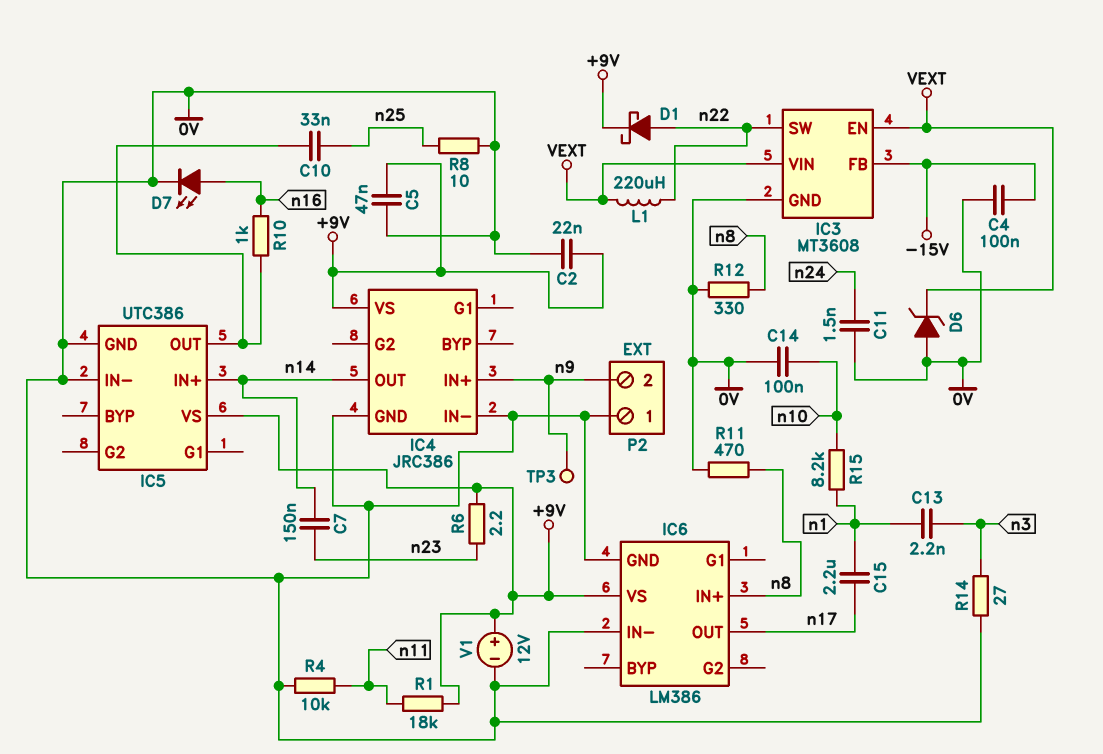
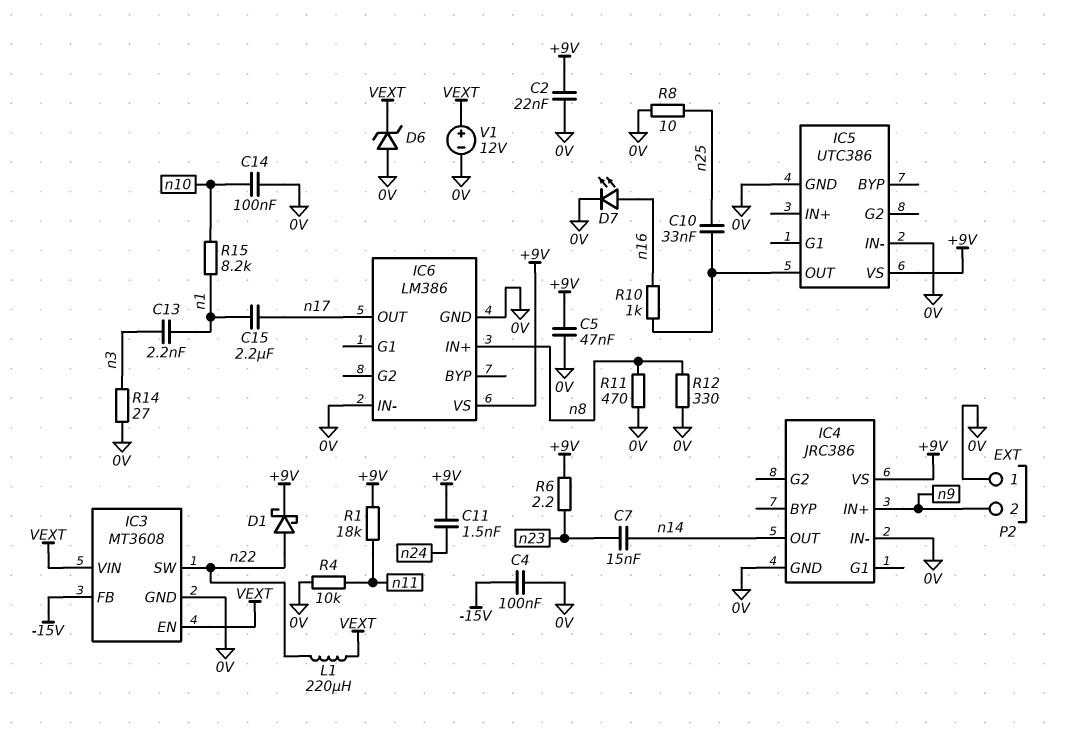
C7: 150nF (n14, n23) -> 15nF (n14, n23)
C11: 1.5nF (0V, n24) -> 1.5nF (+9V, n24)
IC5 pin IN+: n14 -> none
TP3: test point (n9) -> none
V1: 12V (plus +9V, minus 0V) -> 12V (plus VEXT, minus 0V)

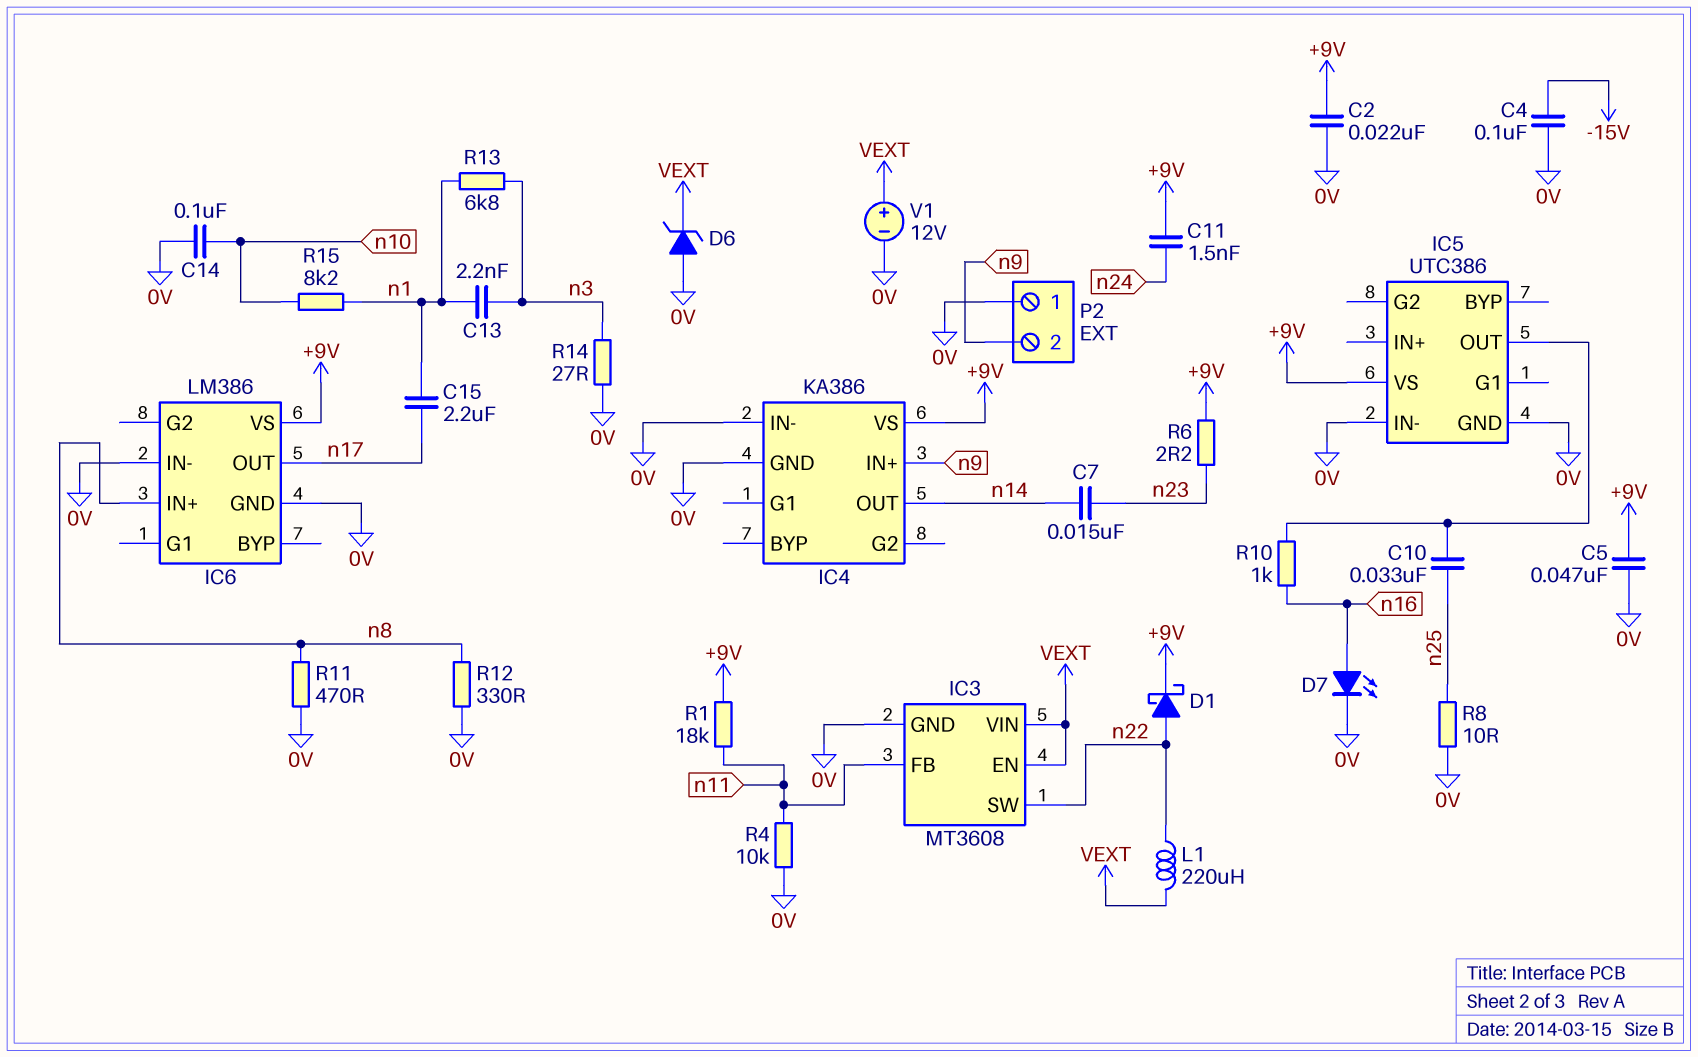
IC3 pin FB: -15V -> n11
IC4: JRC386 -> KA386
R13: none -> 6.8k (n1, n3)

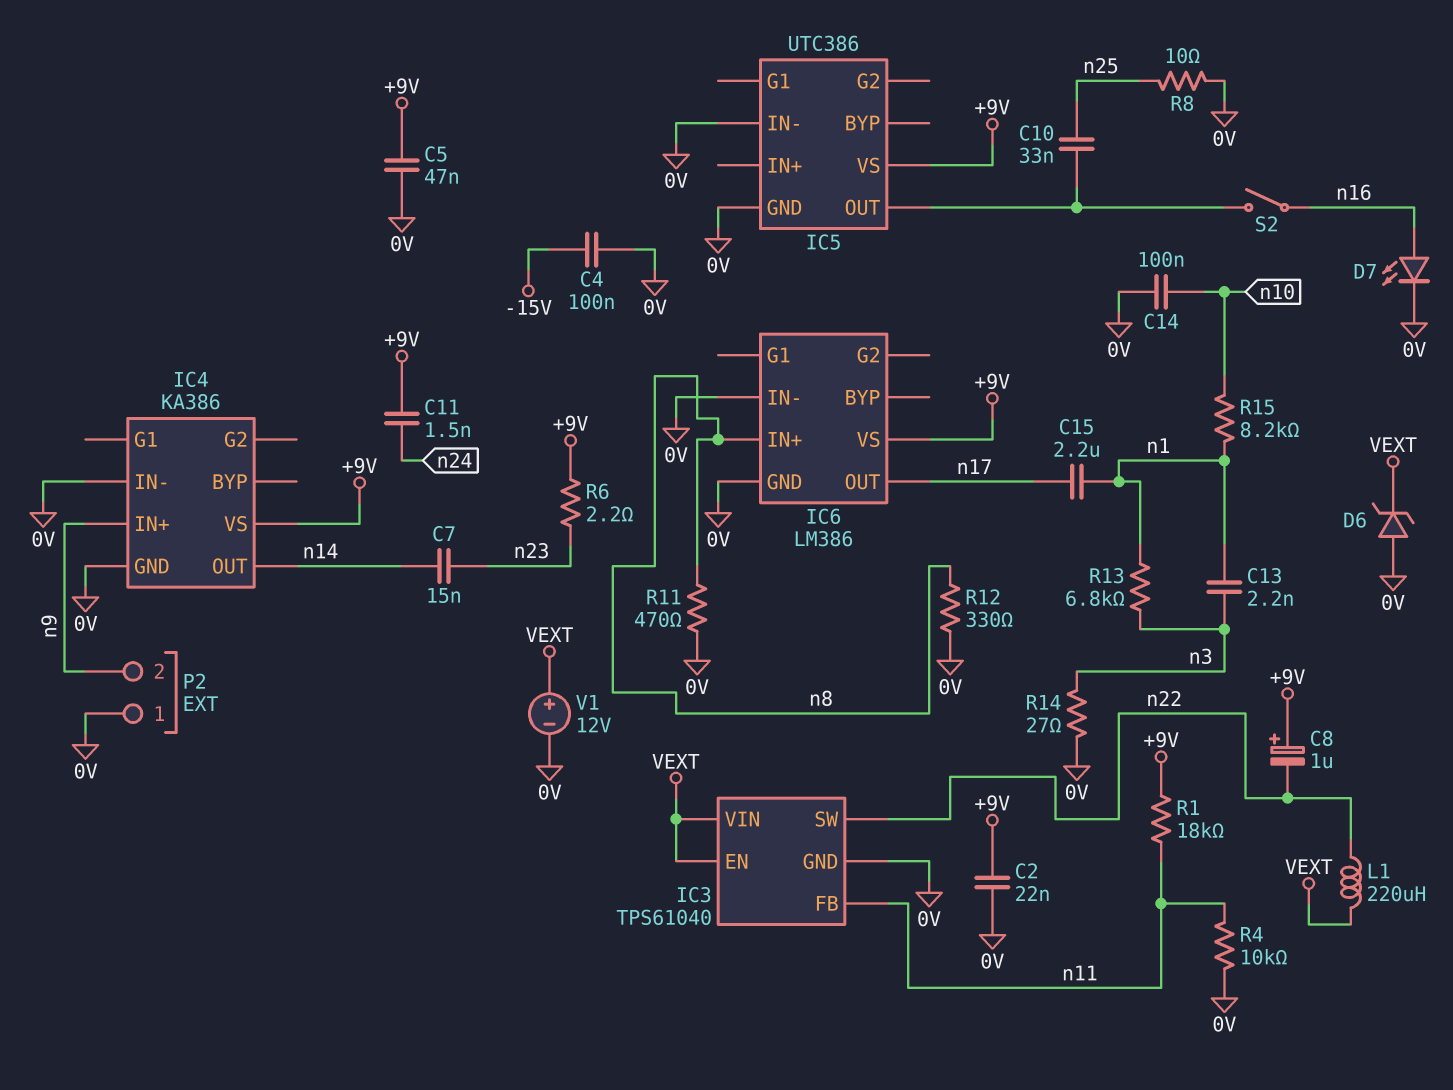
C8: none -> 1uF (plus +9V, minus n22)
D1: schottky (A n22, K +9V) -> none
IC3: MT3608 -> TPS61040
R10: 1k (IC5/OUT, n16) -> none
S2: none -> switch (IC5/OUT, n16)

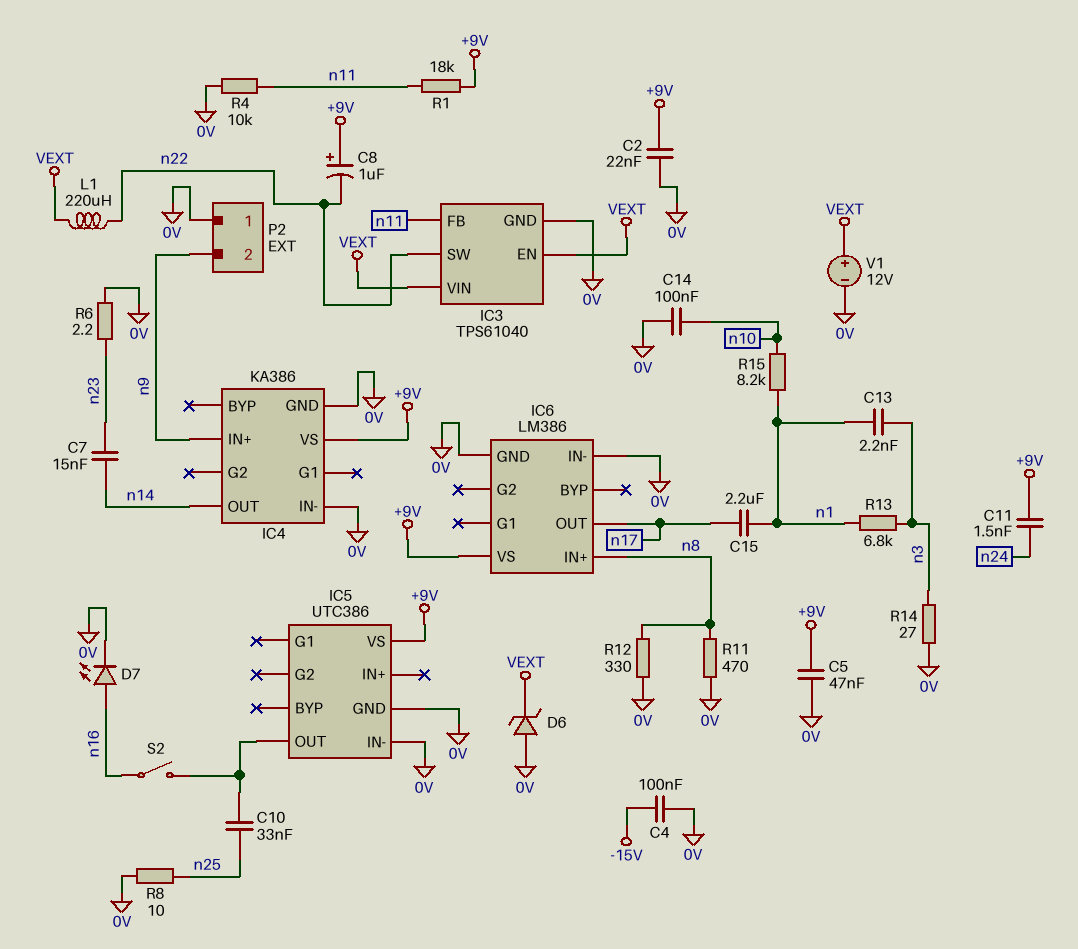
R6: 2.2 (+9V, n23) -> 2.2 (0V, n23)

